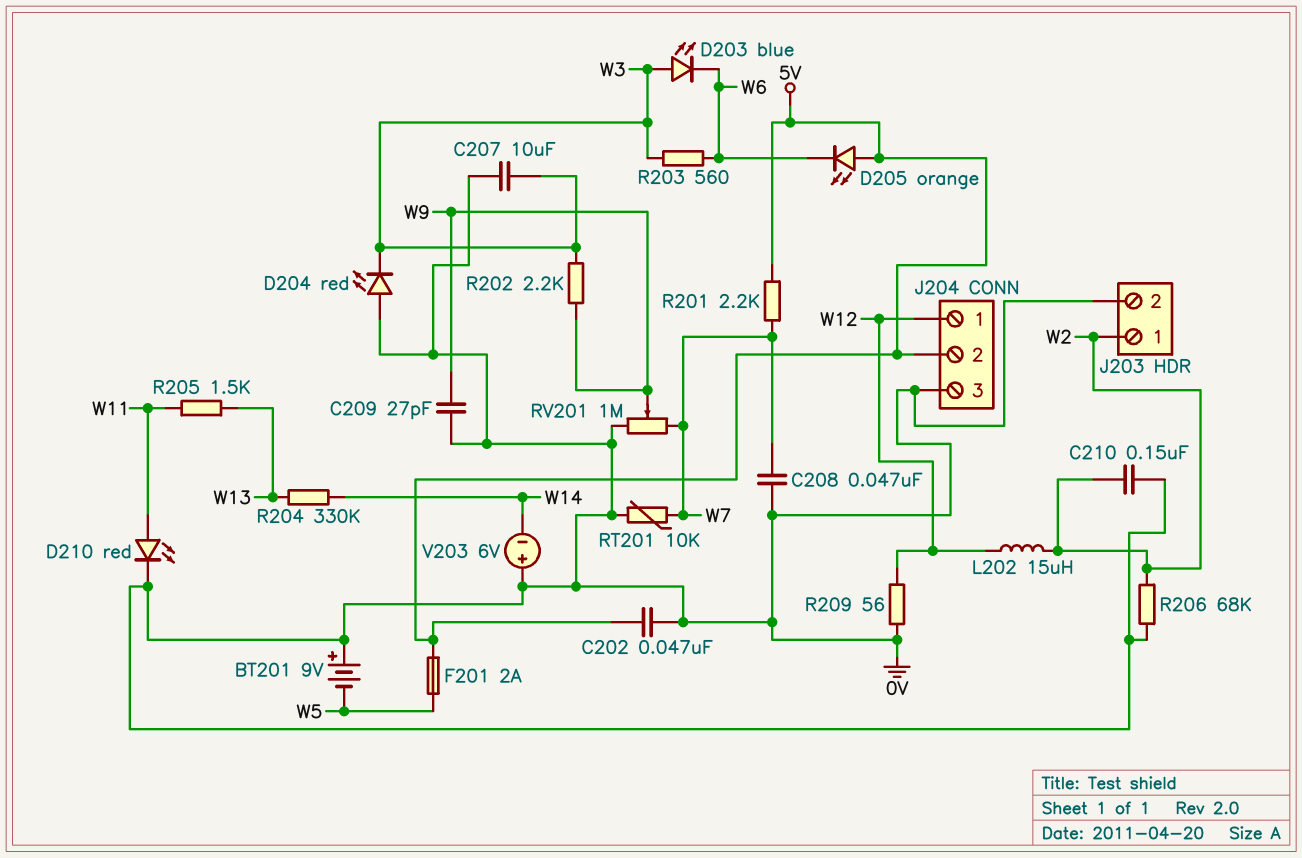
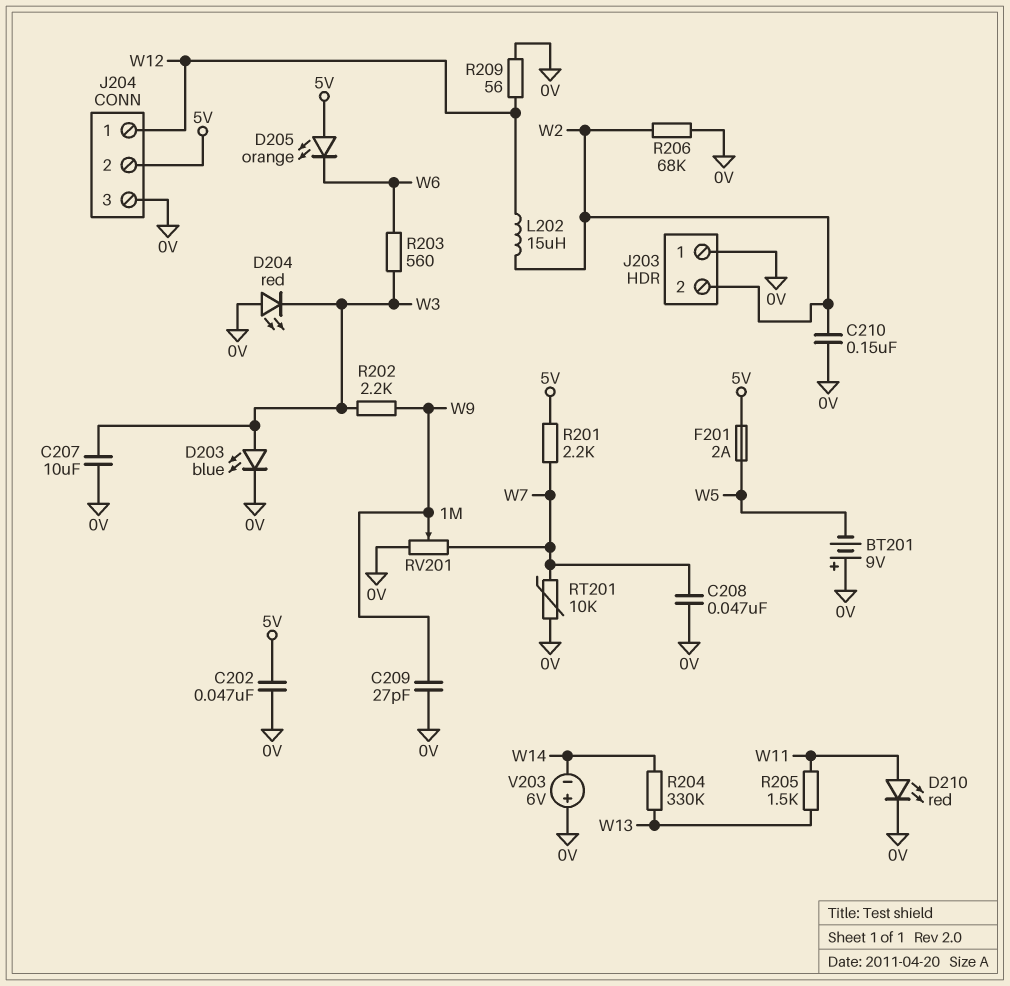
D203: LED blue (A W3, K W6) -> LED blue (A W3, K 0V)
J203 pin 1: W2 -> 0V
J203 pin 2: 0V -> W2

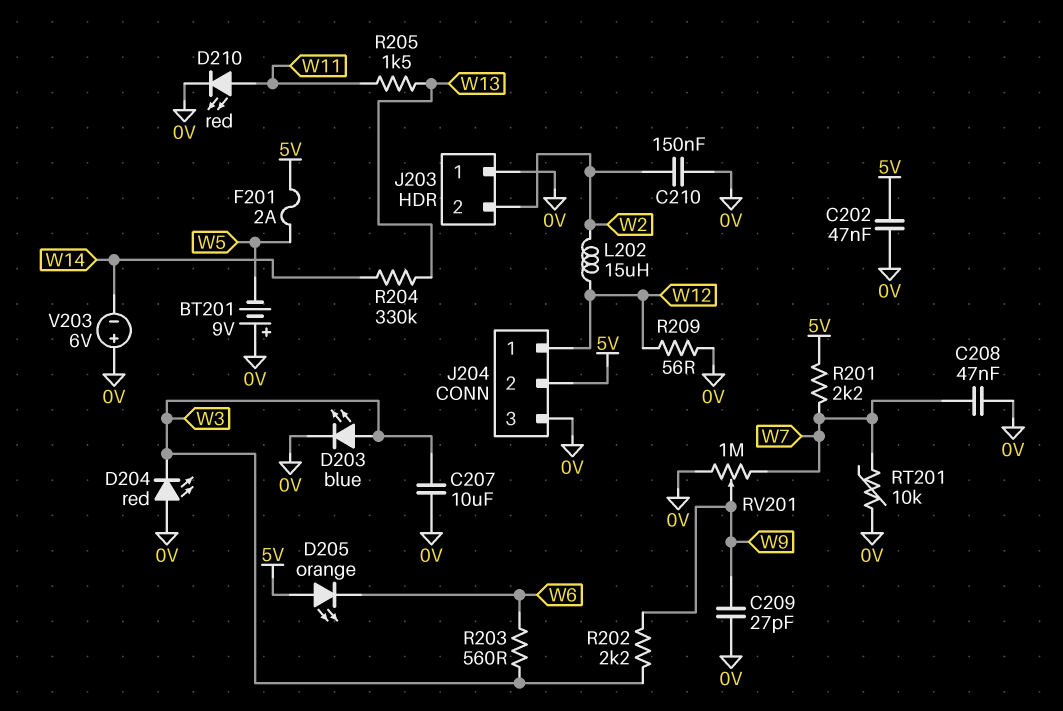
R206: 68k (0V, W2) -> none

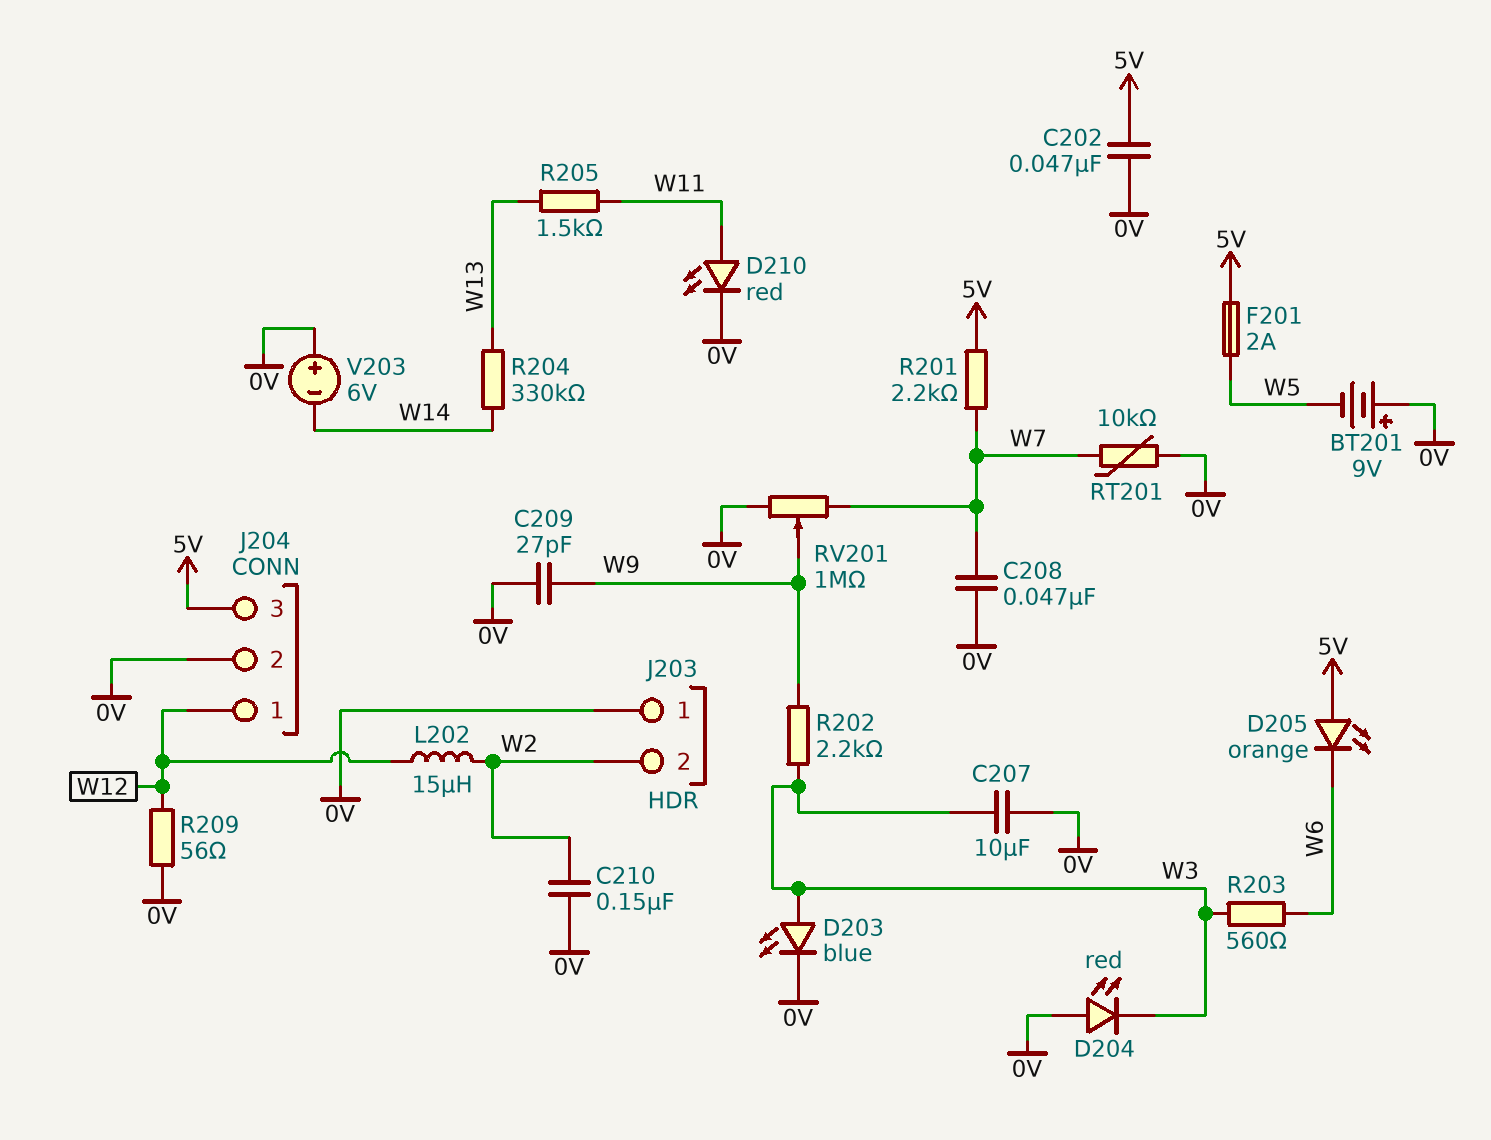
J204 pin 2: 5V -> 0V
J204 pin 3: 0V -> 5V

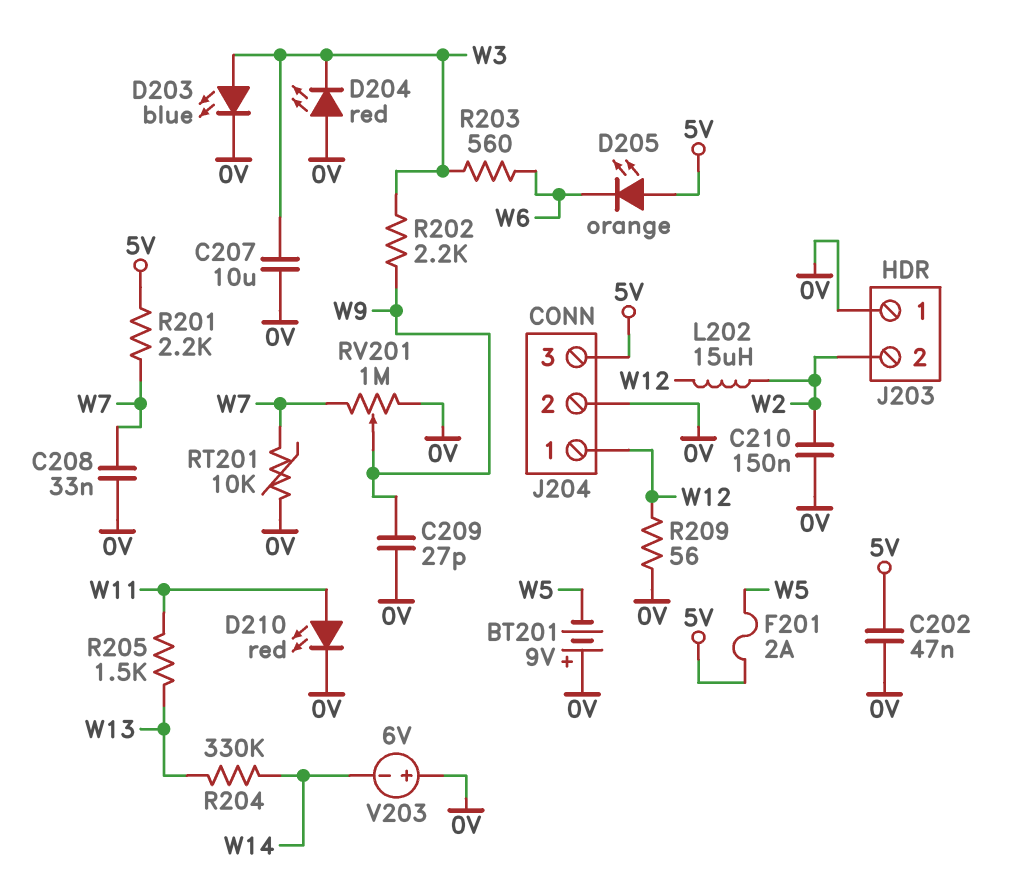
C208: 47nF (0V, W7) -> 33nF (0V, W7)

